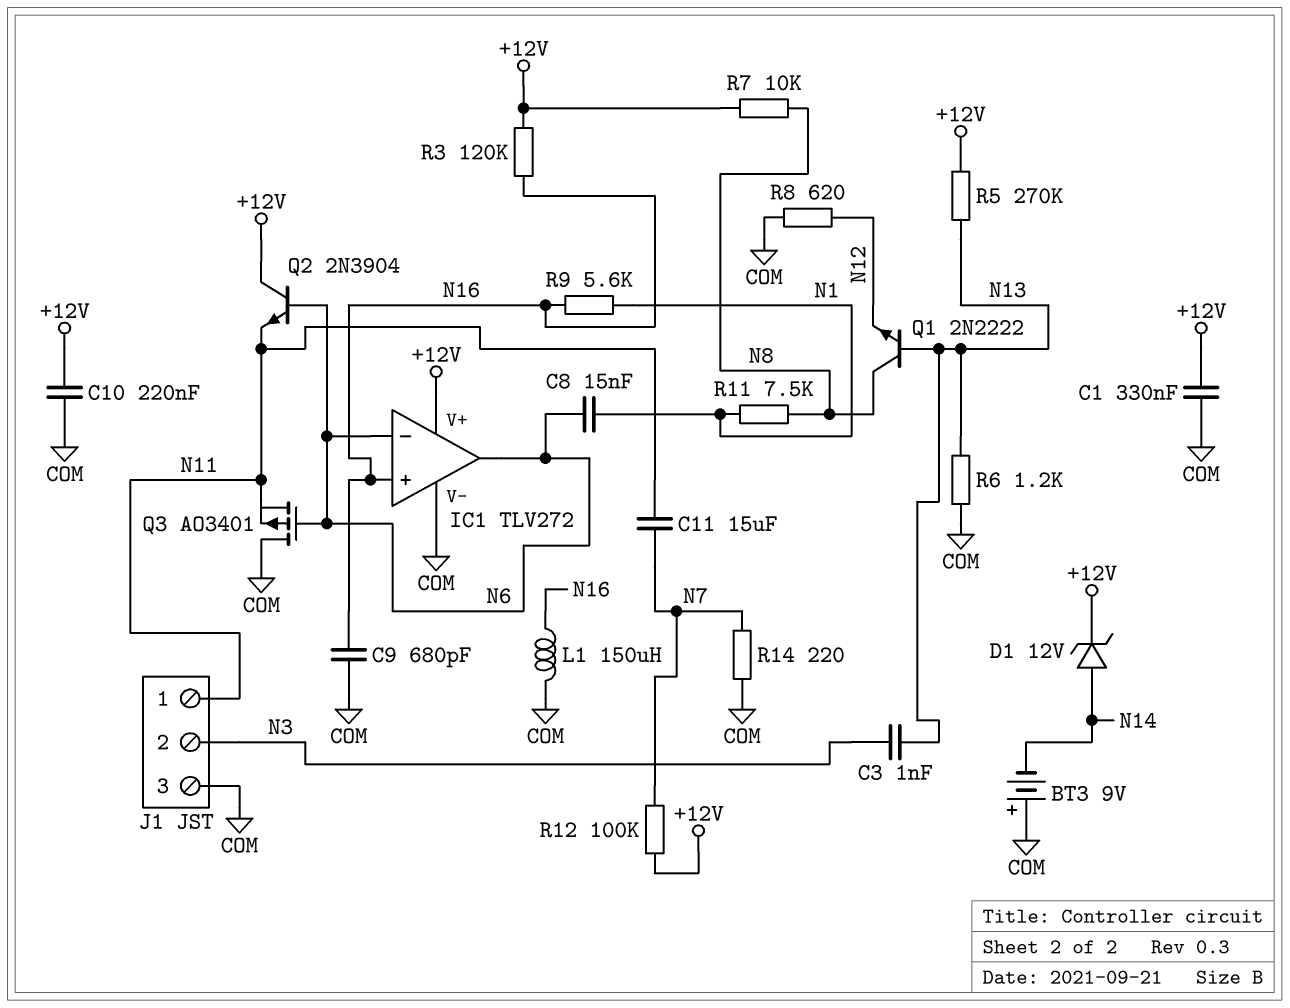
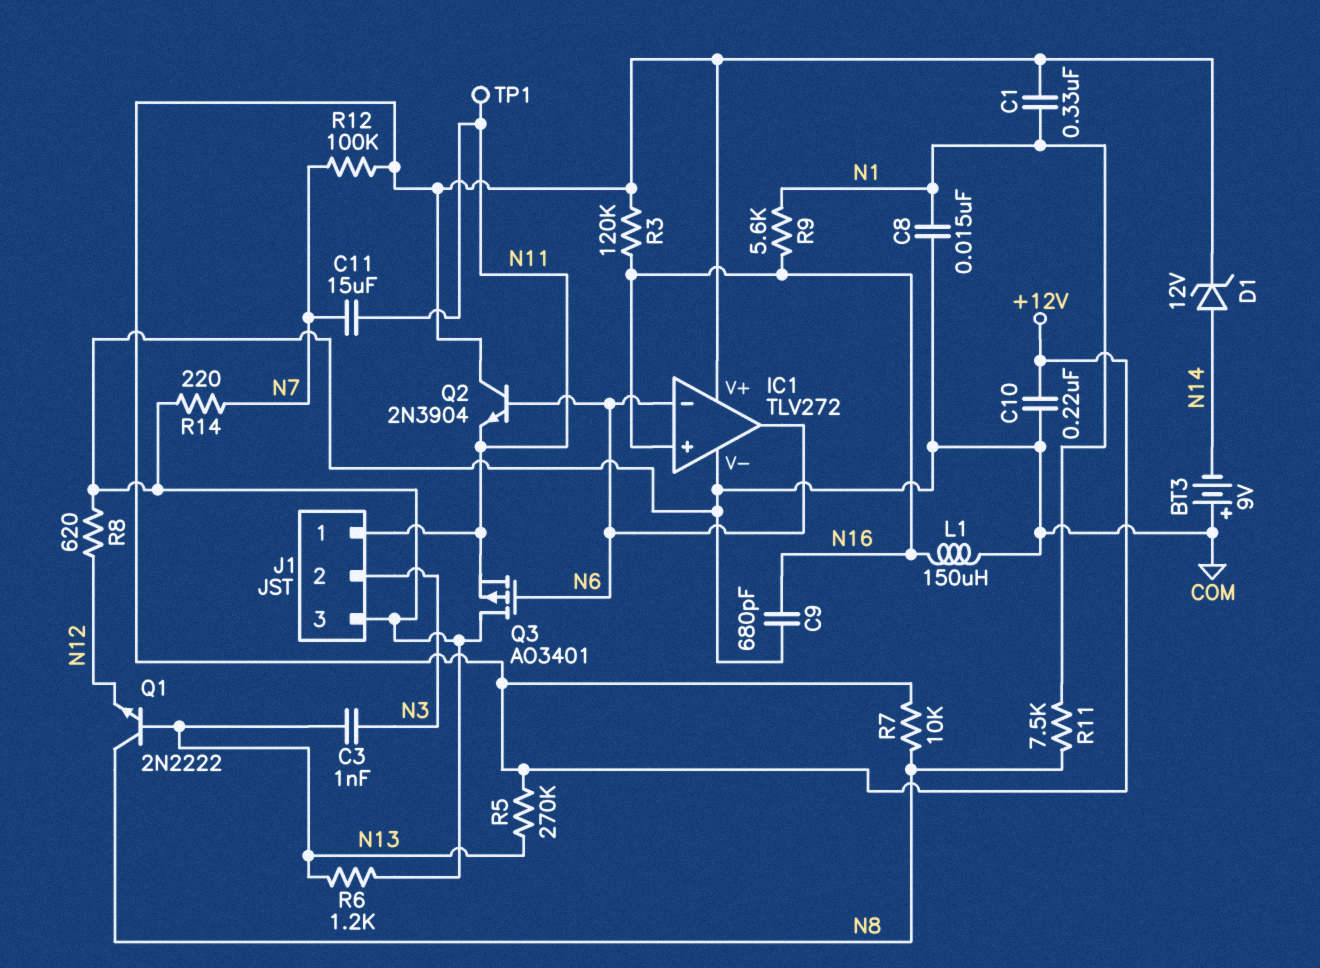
C1: 330nF (+12V, COM) -> 330nF (+12V, N1)
C8: 15nF (N1, N6) -> 15nF (COM, N1)
TP1: none -> test point (N11)

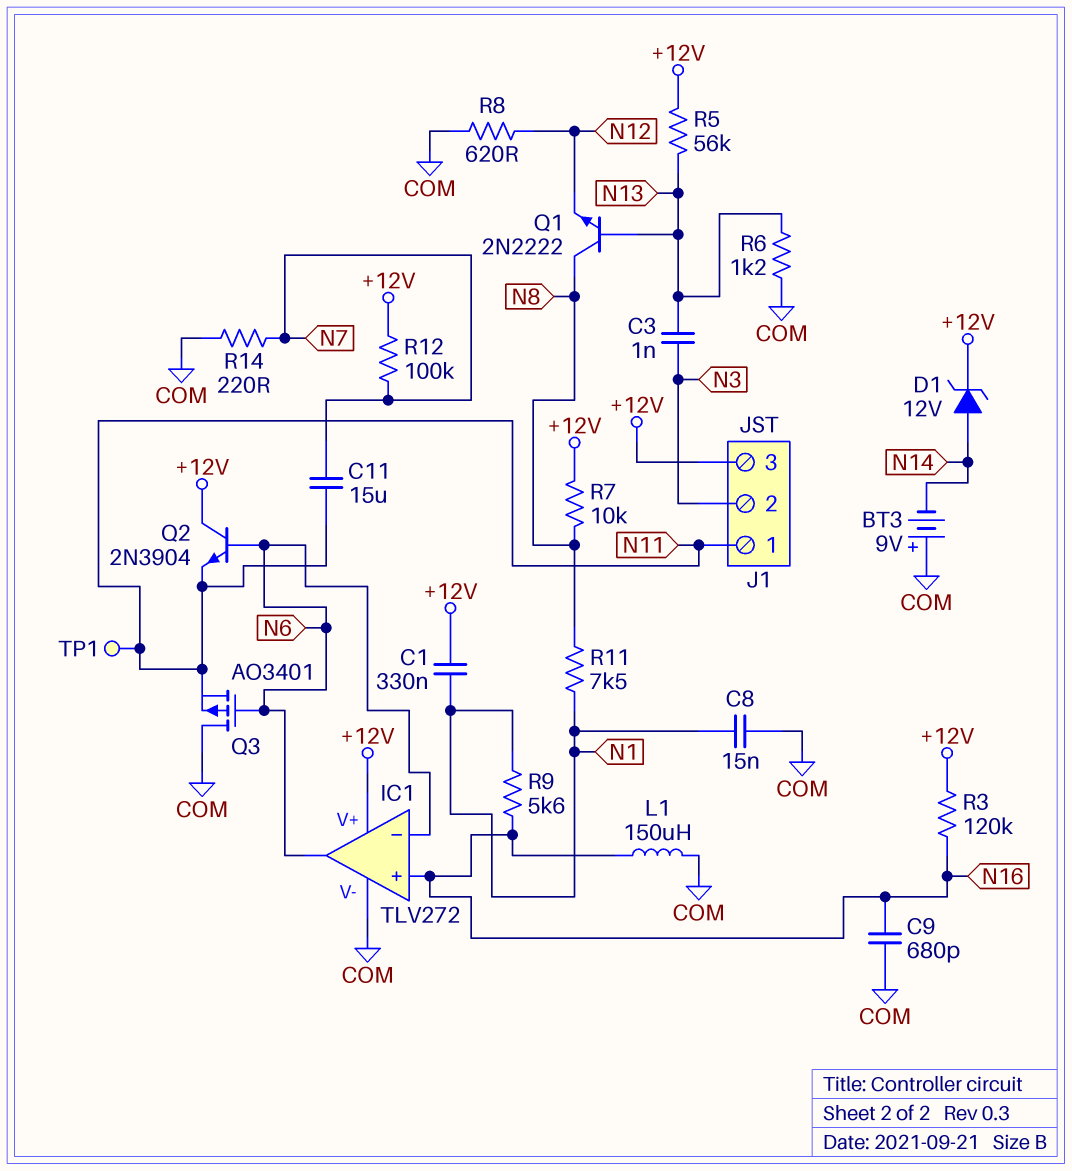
C10: 220nF (+12V, COM) -> none
J1 pin 3: COM -> +12V
R5: 270k (+12V, N13) -> 56k (+12V, N13)

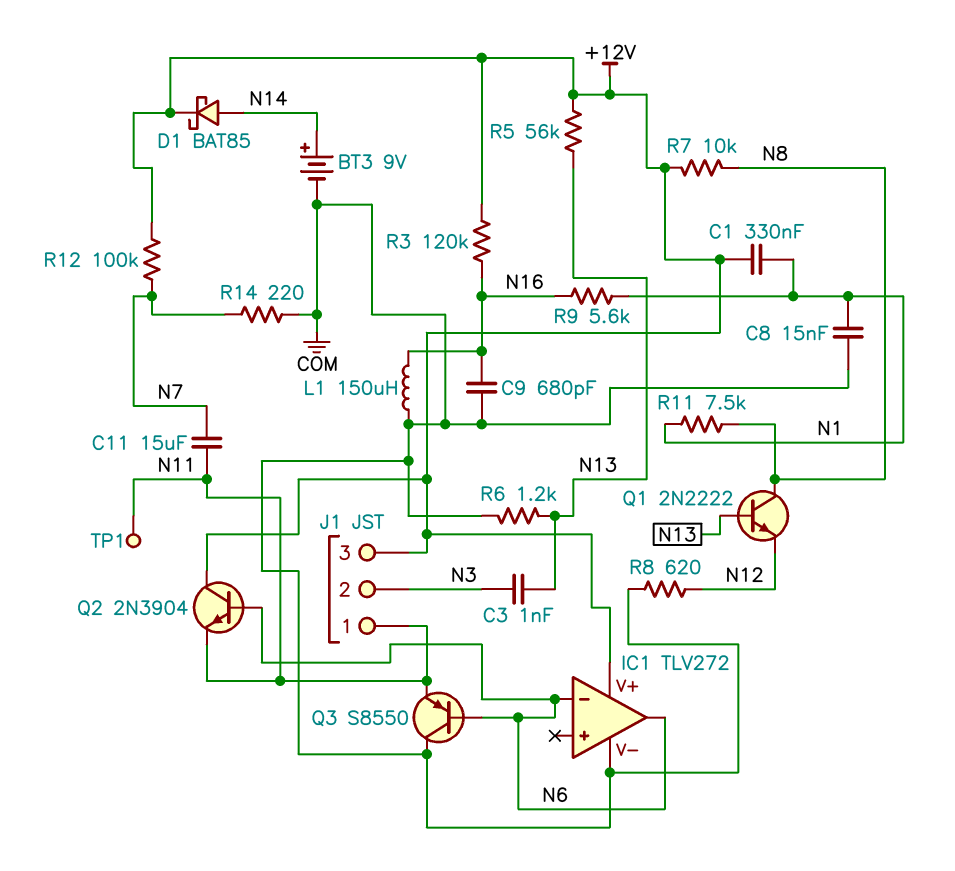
BT3: 9V (plus COM, minus N14) -> 9V (plus N14, minus COM)
D1: zener 12V (A N14, K +12V) -> schottky BAT85 (A N14, K +12V)
IC1 pin in+: N16 -> none
Q3: PMOS AO3401 (G N6, D COM, S N11) -> PNP S8550 (B N6, C COM, E N11)

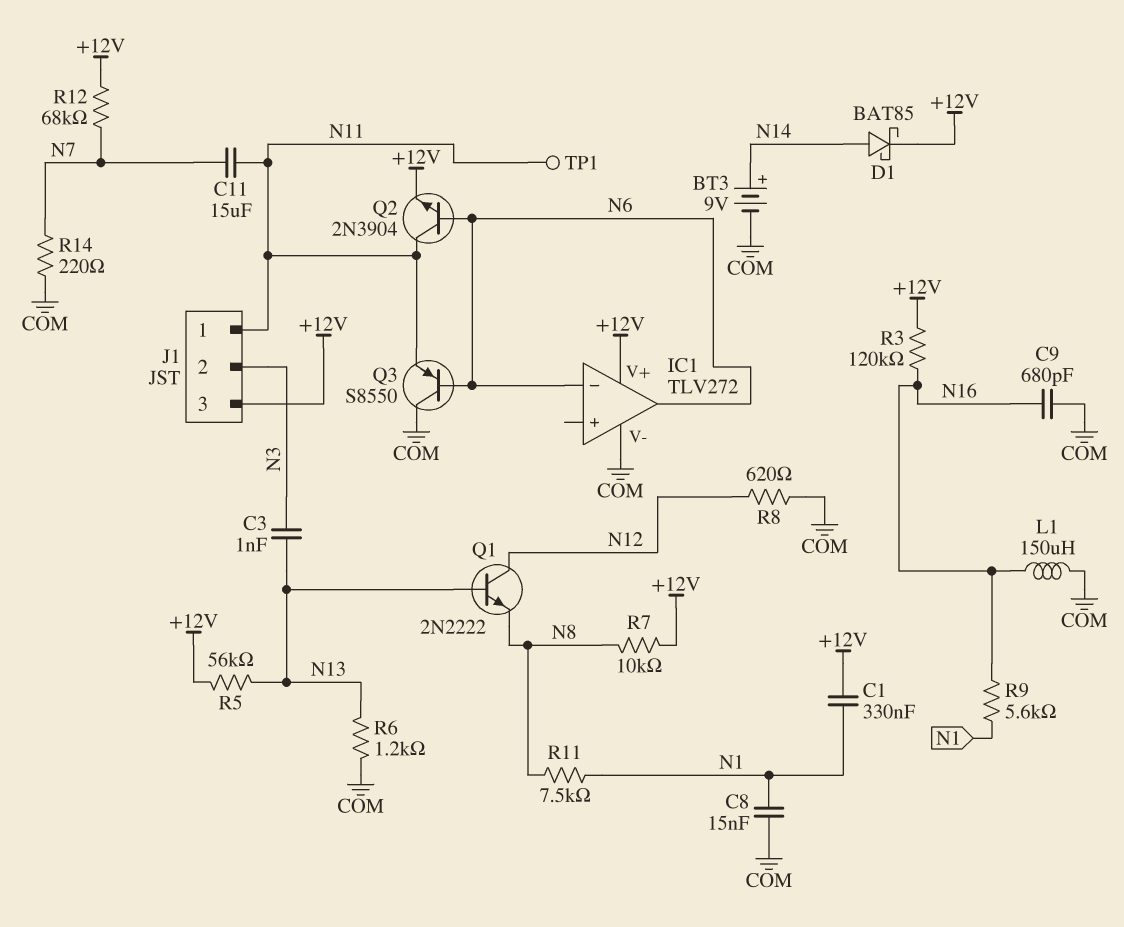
Q1: NPN 2N2222 (B N13, C N8, E N12) -> NPN 2N2222 (B N13, C N12, E N8)
Q2: NPN 2N3904 (B N6, C +12V, E N11) -> NPN 2N3904 (B N6, C N11, E +12V)
R12: 100k (+12V, N7) -> 68k (+12V, N7)

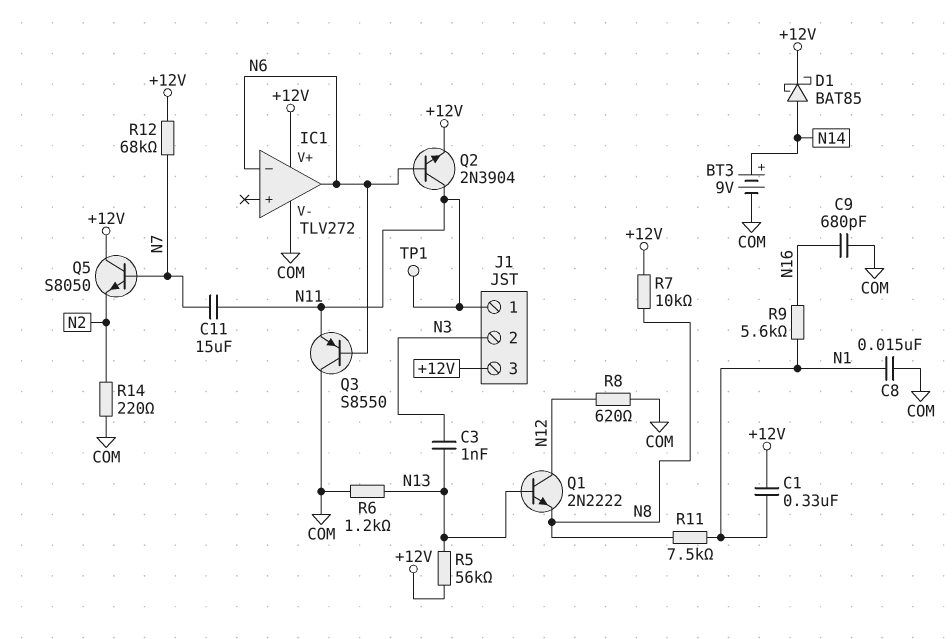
L1: 150uH (COM, N16) -> none
Q5: none -> NPN S8050 (B N7, C +12V, E N2)
R3: 120k (+12V, N16) -> none
R14: 220 (COM, N7) -> 220 (COM, N2)

